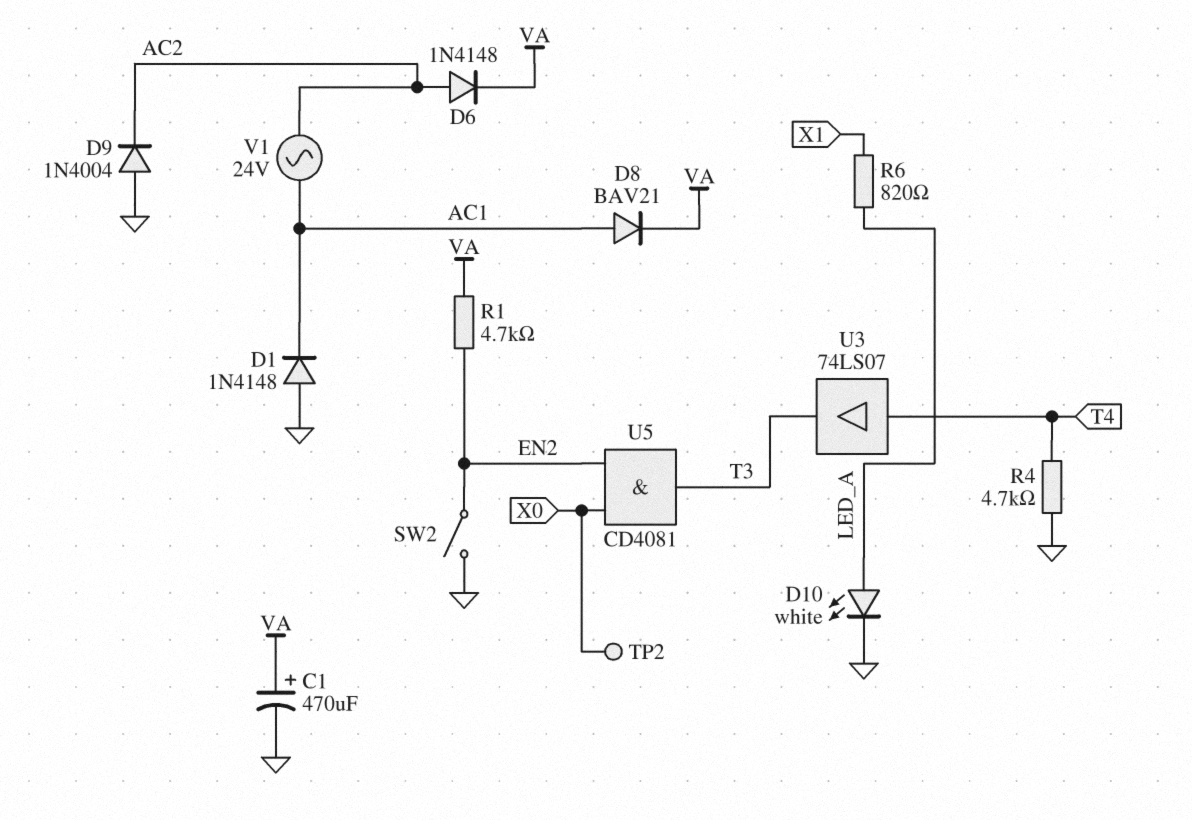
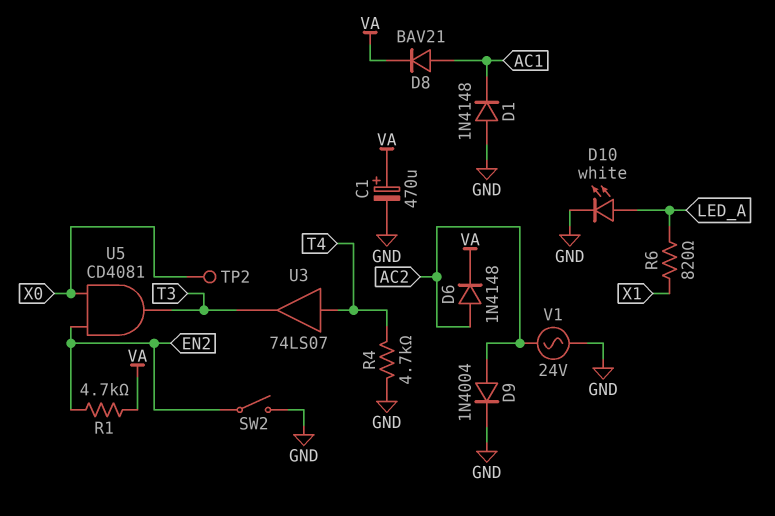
D9: diode 1N4004 (A GND, K AC2) -> diode 1N4004 (A AC2, K GND)
V1: AC 24V (AC1, AC2) -> AC 24V (AC2, GND)

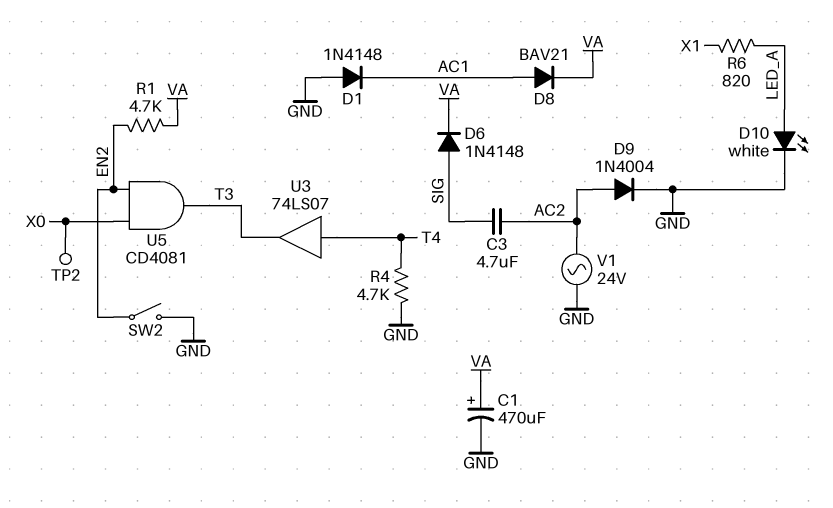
C3: none -> 4.7uF (AC2, SIG)
D6: diode 1N4148 (A AC2, K VA) -> diode 1N4148 (A SIG, K VA)

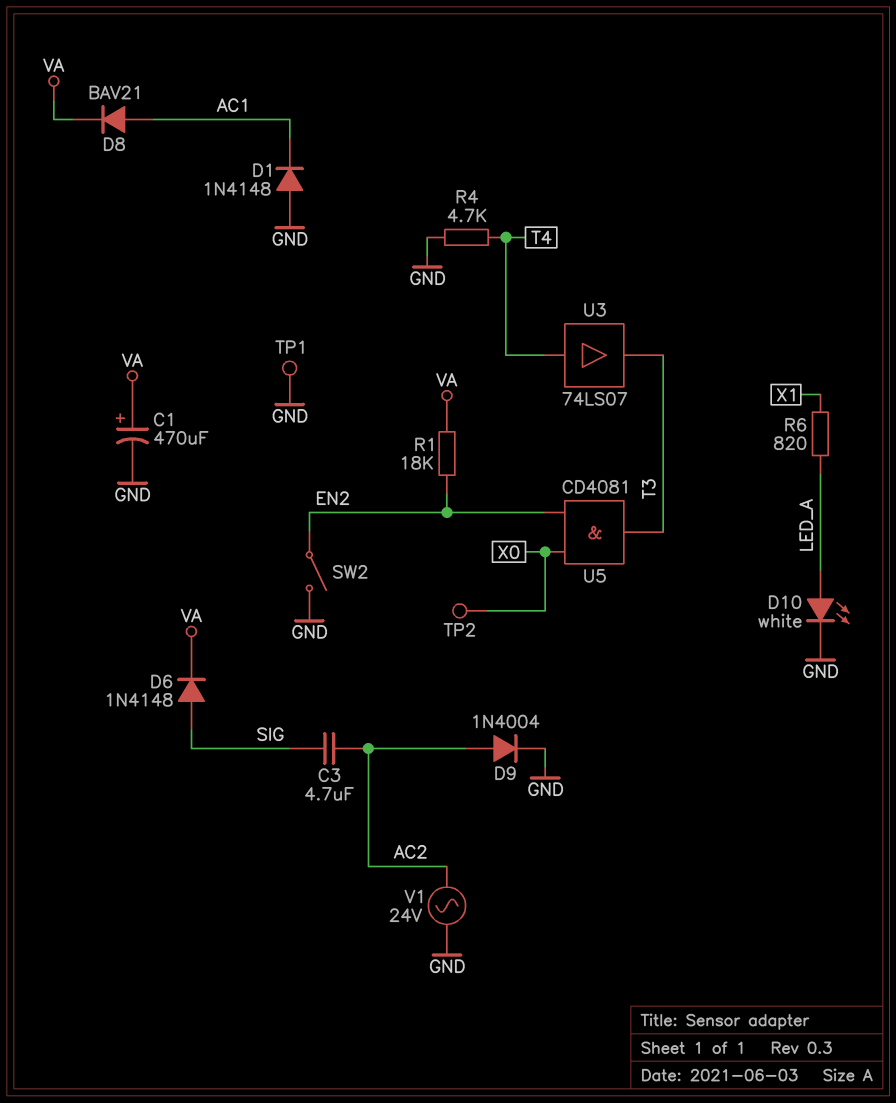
R1: 4.7k (EN2, VA) -> 18k (EN2, VA)
TP1: none -> test point (GND)

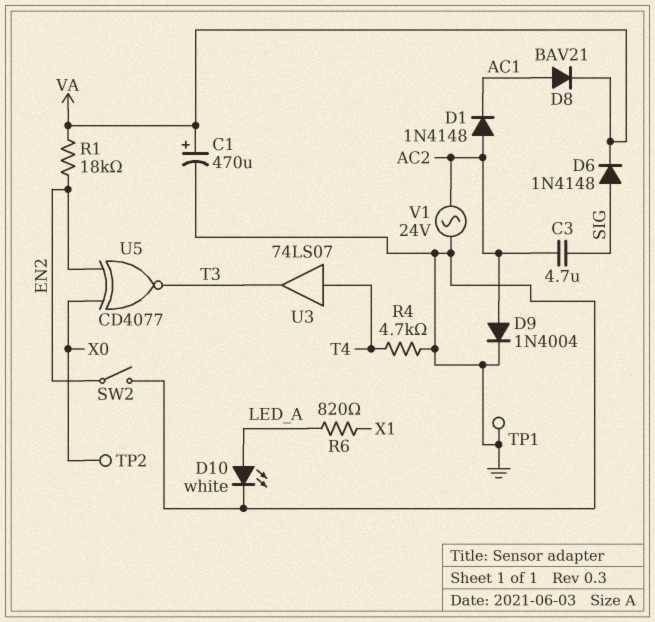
D1: diode 1N4148 (A GND, K AC1) -> diode 1N4148 (A AC2, K AC1)
U5: AND CD4081 (in EN2, in X0, out T3) -> XNOR CD4077 (in EN2, in X0, out T3)

